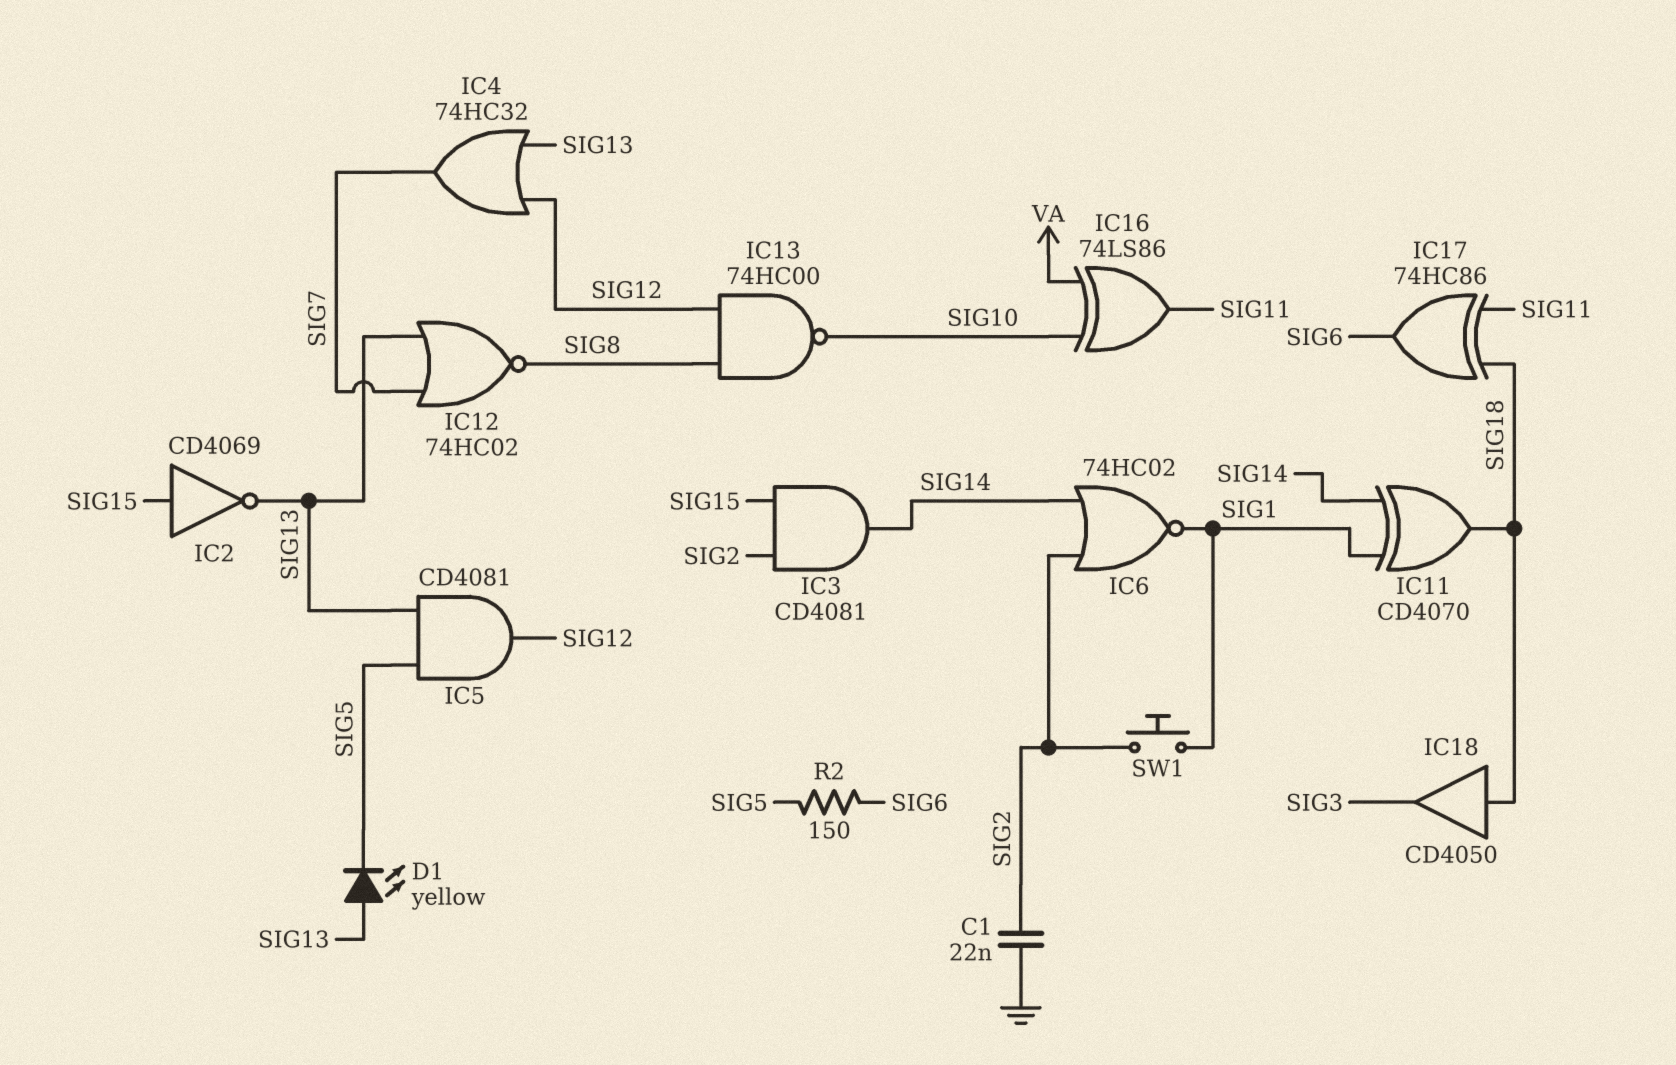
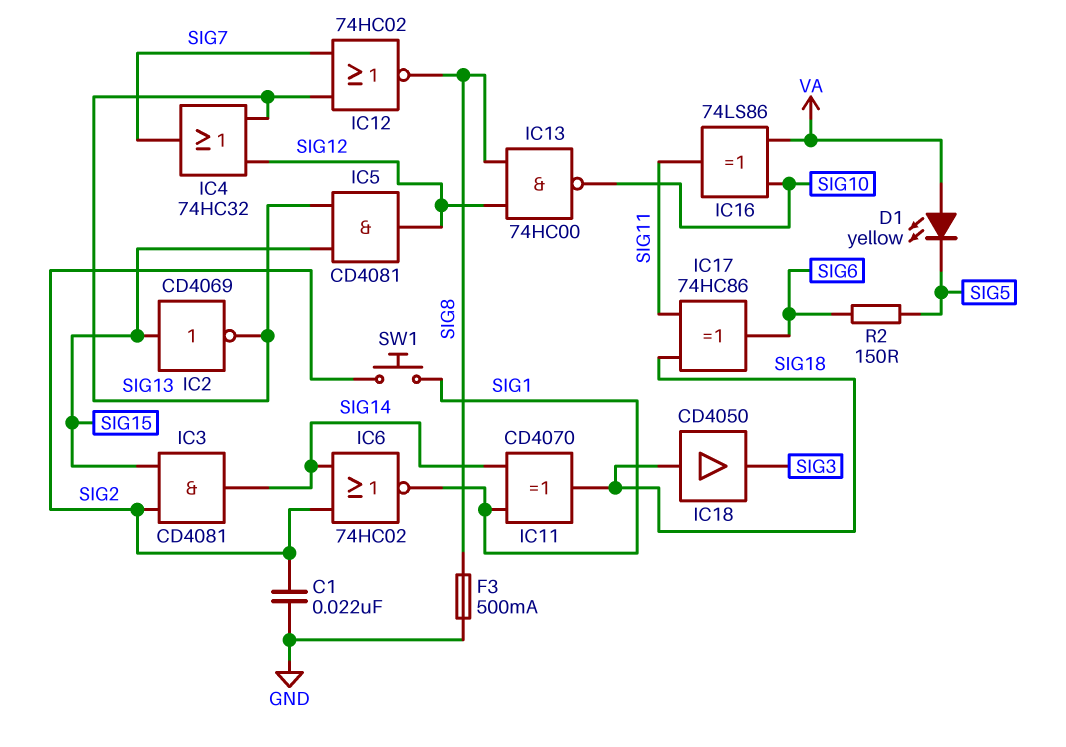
D1: LED yellow (A SIG13, K SIG5) -> LED yellow (A VA, K SIG5)
F3: none -> 500mA (GND, SIG8)
IC5: AND CD4081 (in SIG5, in SIG13, out SIG12) -> AND CD4081 (in SIG13, in SIG15, out SIG12)

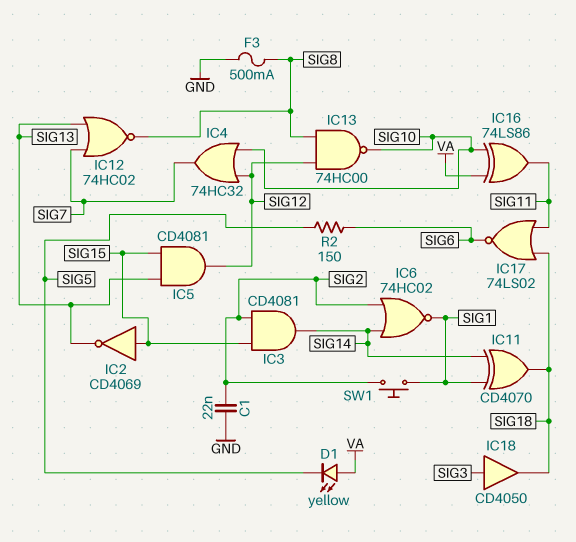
IC4: OR 74HC32 (in SIG12, in SIG13, out SIG7) -> OR 74HC32 (in SIG10, in SIG12, out SIG7)
IC17: XOR 74HC86 (in SIG11, in SIG18, out SIG6) -> NOR 74LS02 (in SIG11, in SIG18, out SIG6)
IC18: buffer CD4050 (in SIG18, out SIG3) -> buffer CD4050 (in SIG3, out SIG18)

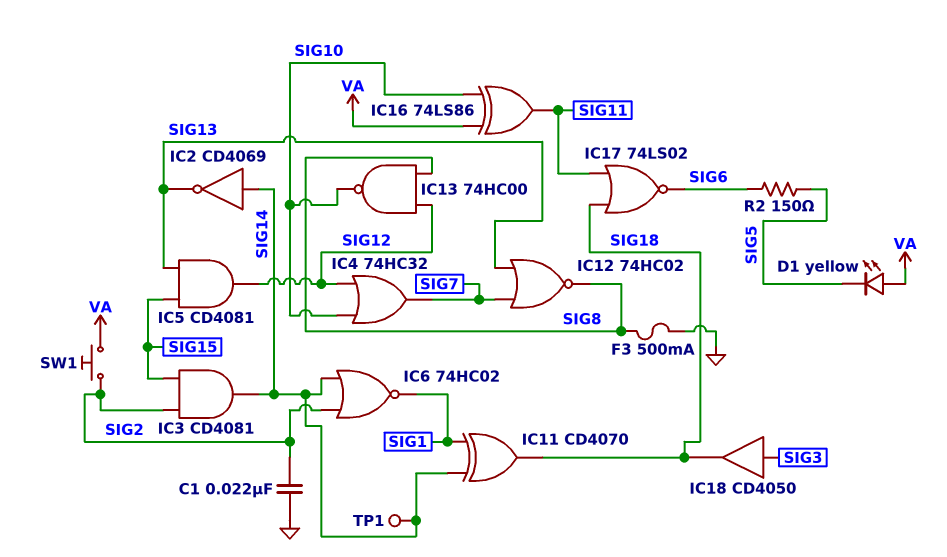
IC2: NOT CD4069 (in SIG15, out SIG13) -> NOT CD4069 (in SIG14, out SIG13)
SW1: button (SIG1, SIG2) -> button (SIG2, VA)
TP1: none -> test point (SIG14)

